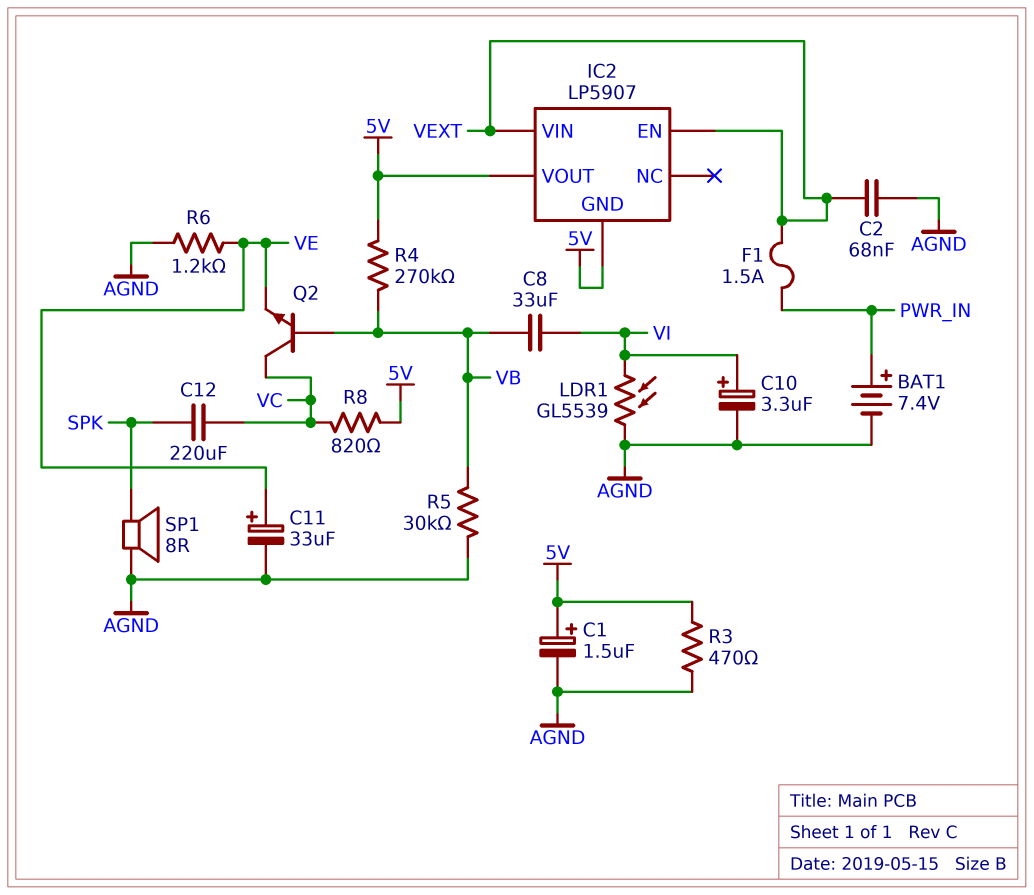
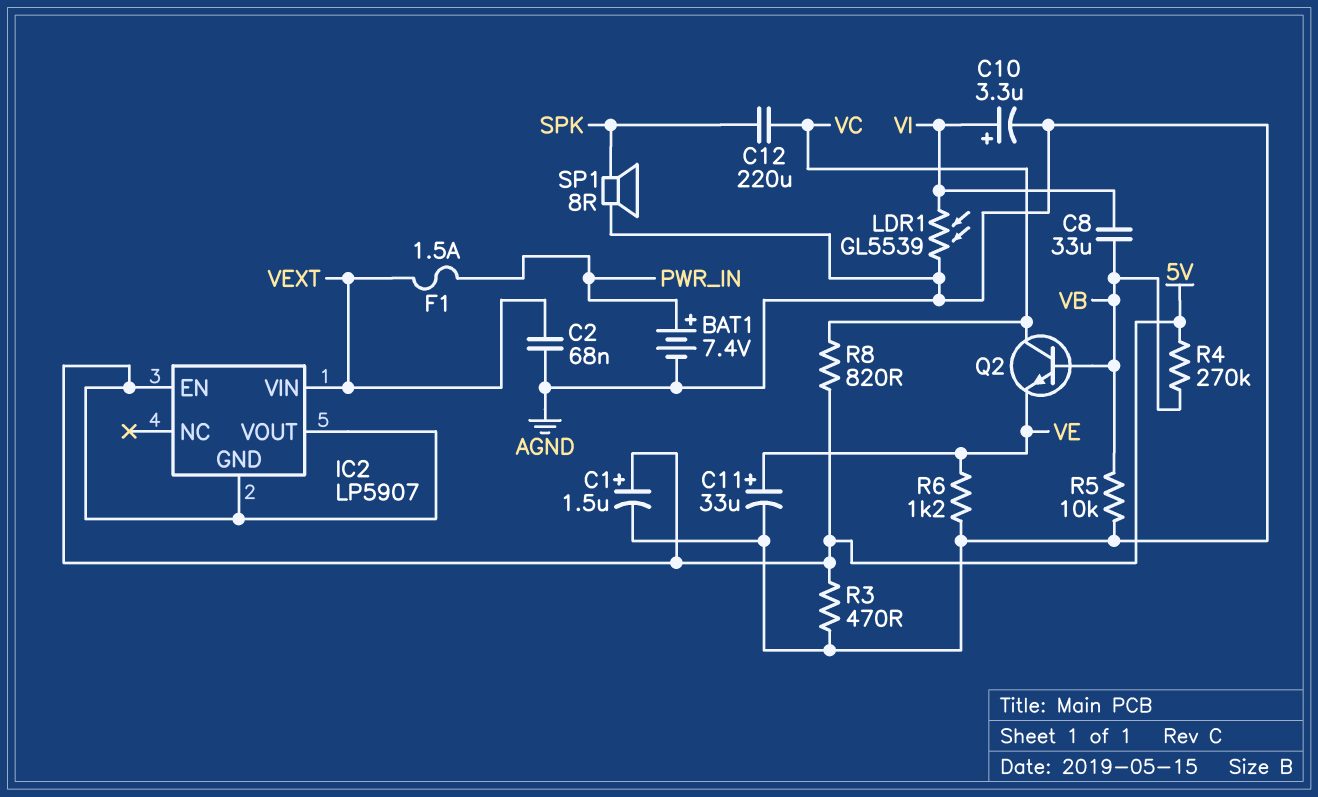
IC2 pin EN: VEXT -> 5V
R5: 30k (AGND, VB) -> 10k (AGND, VB)

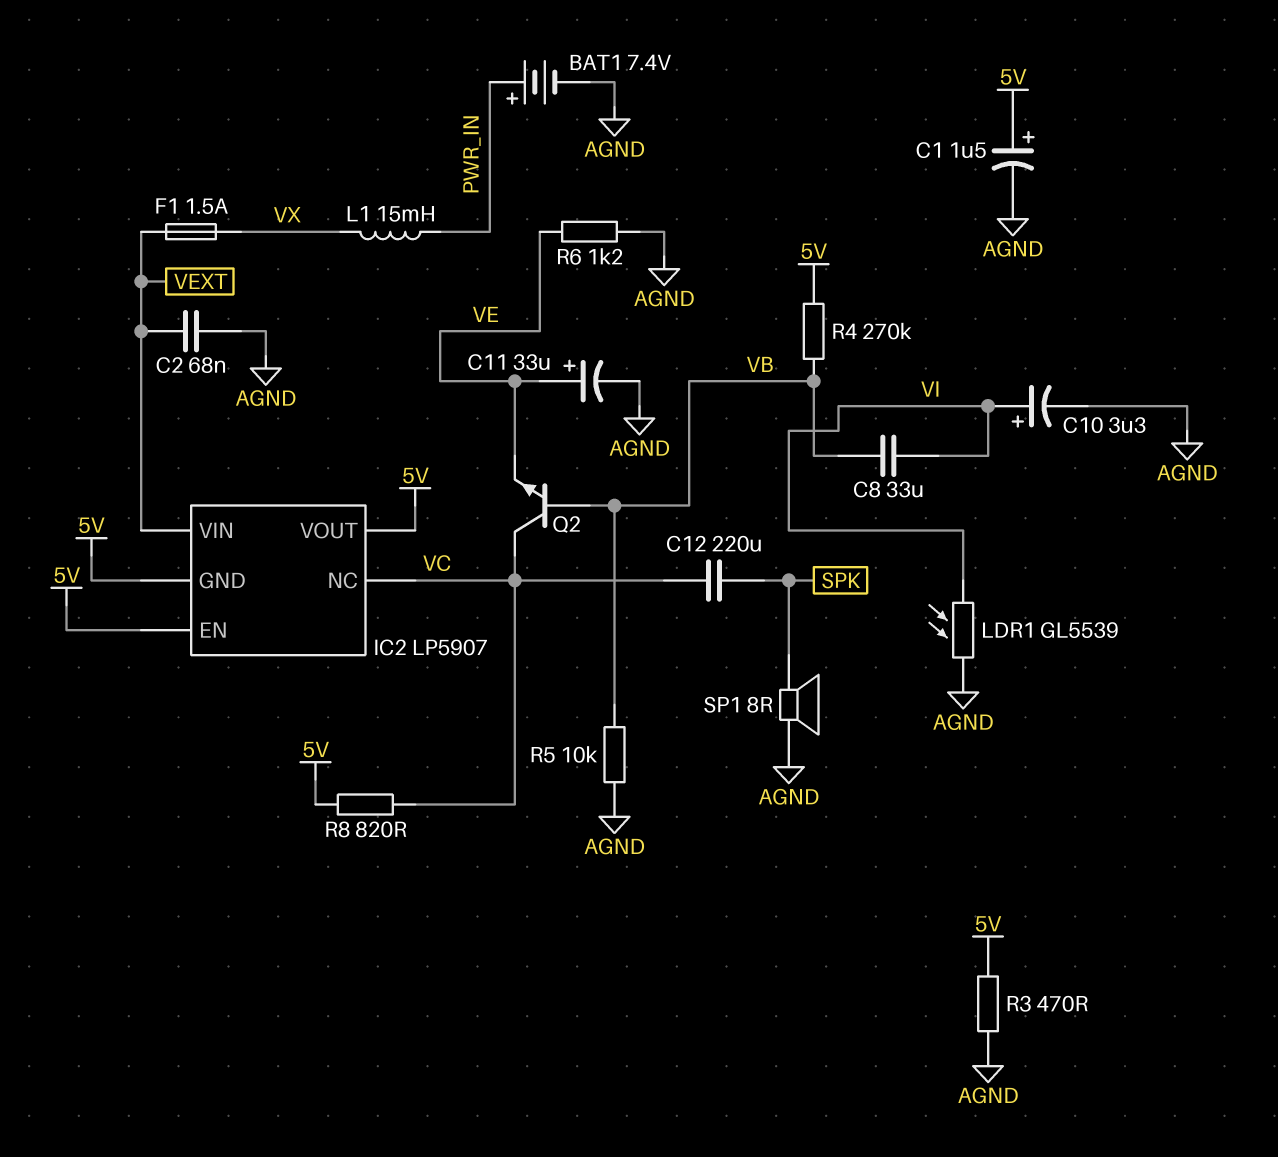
F1: 1.5A (PWR_IN, VEXT) -> 1.5A (VEXT, VX)
IC2 pin NC: none -> VC
L1: none -> 15mH (PWR_IN, VX)

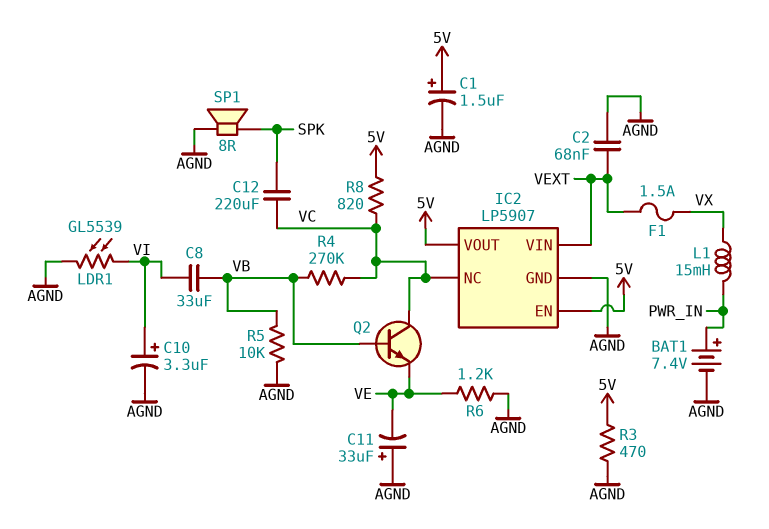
C11: 33uF (plus VE, minus AGND) -> 33uF (plus AGND, minus VE)
IC2 pin GND: 5V -> AGND
R4: 270k (5V, VB) -> 270k (VB, VC)

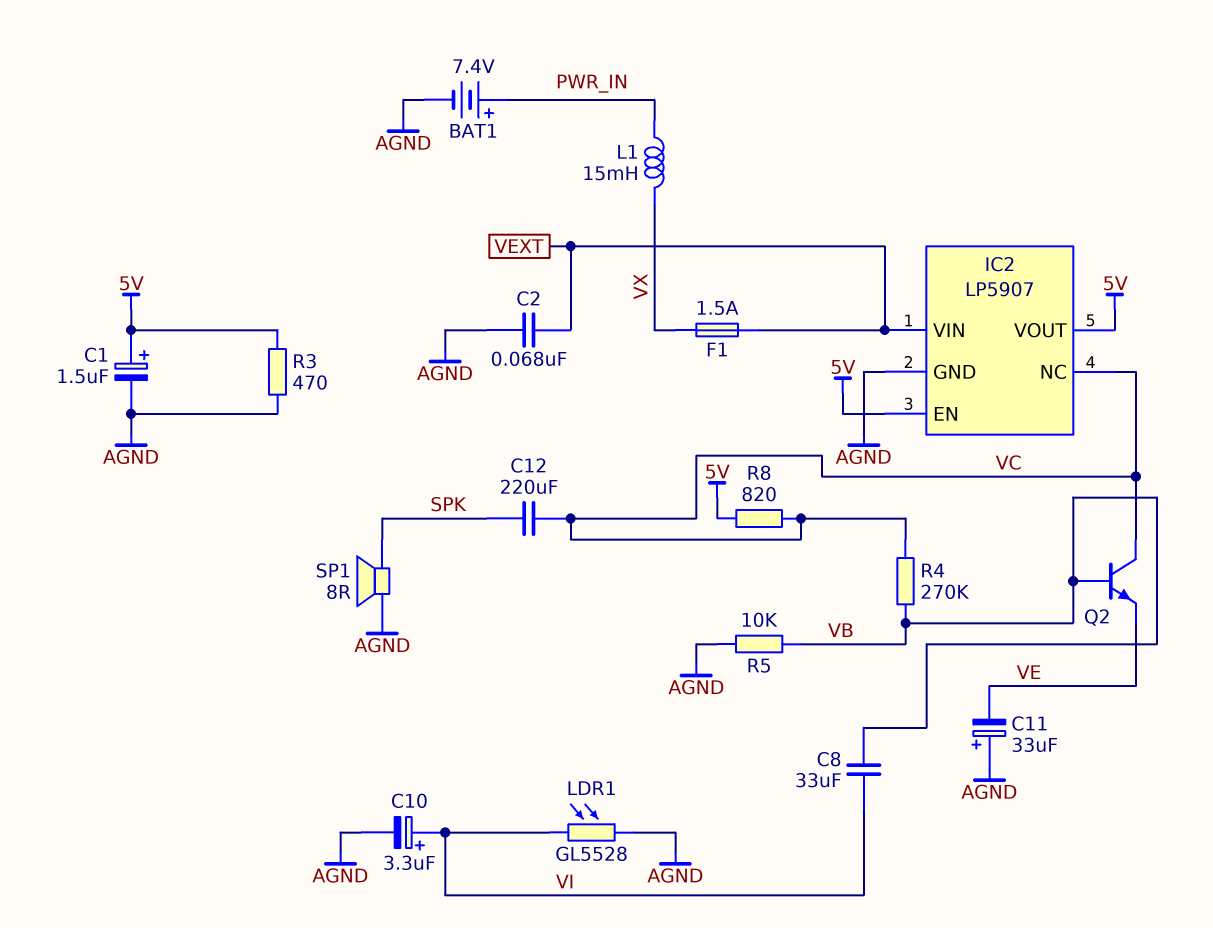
LDR1: GL5539 (AGND, VI) -> GL5528 (AGND, VI)
R6: 1.2k (AGND, VE) -> none

